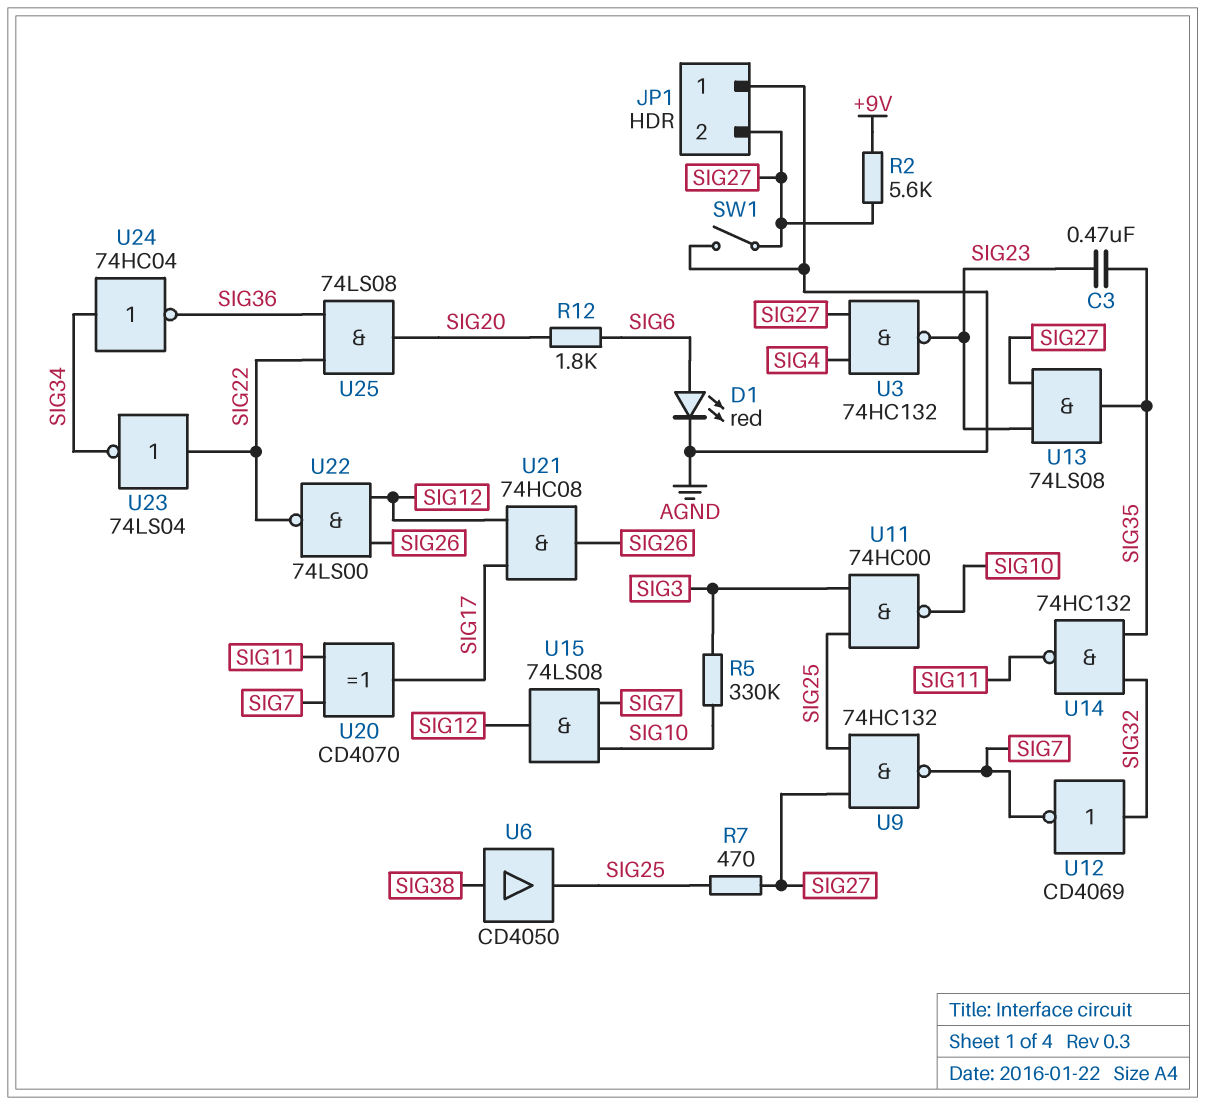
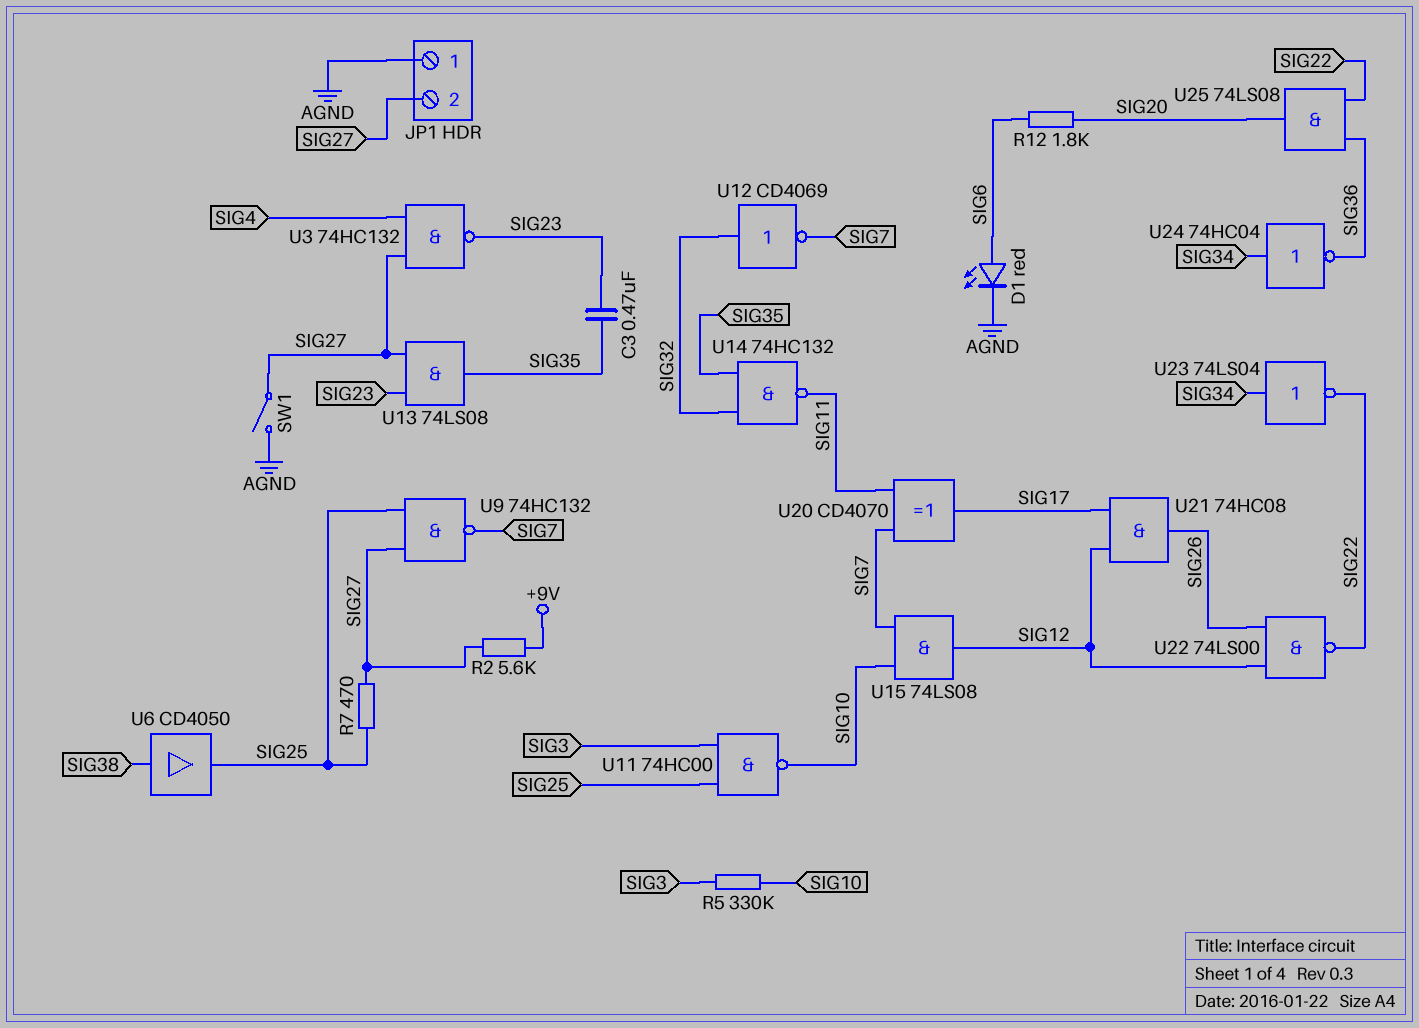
U23: NOT 74LS04 (in SIG22, out SIG34) -> NOT 74LS04 (in SIG34, out SIG22)

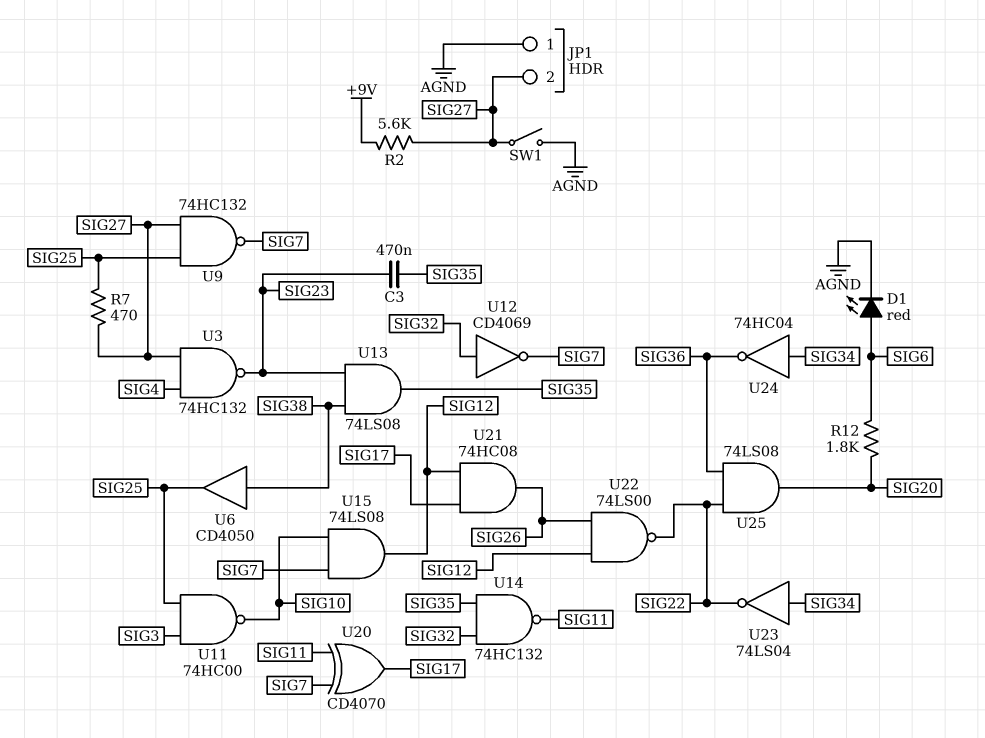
R5: 330k (SIG3, SIG10) -> none
U13: AND 74LS08 (in SIG23, in SIG27, out SIG35) -> AND 74LS08 (in SIG23, in SIG38, out SIG35)

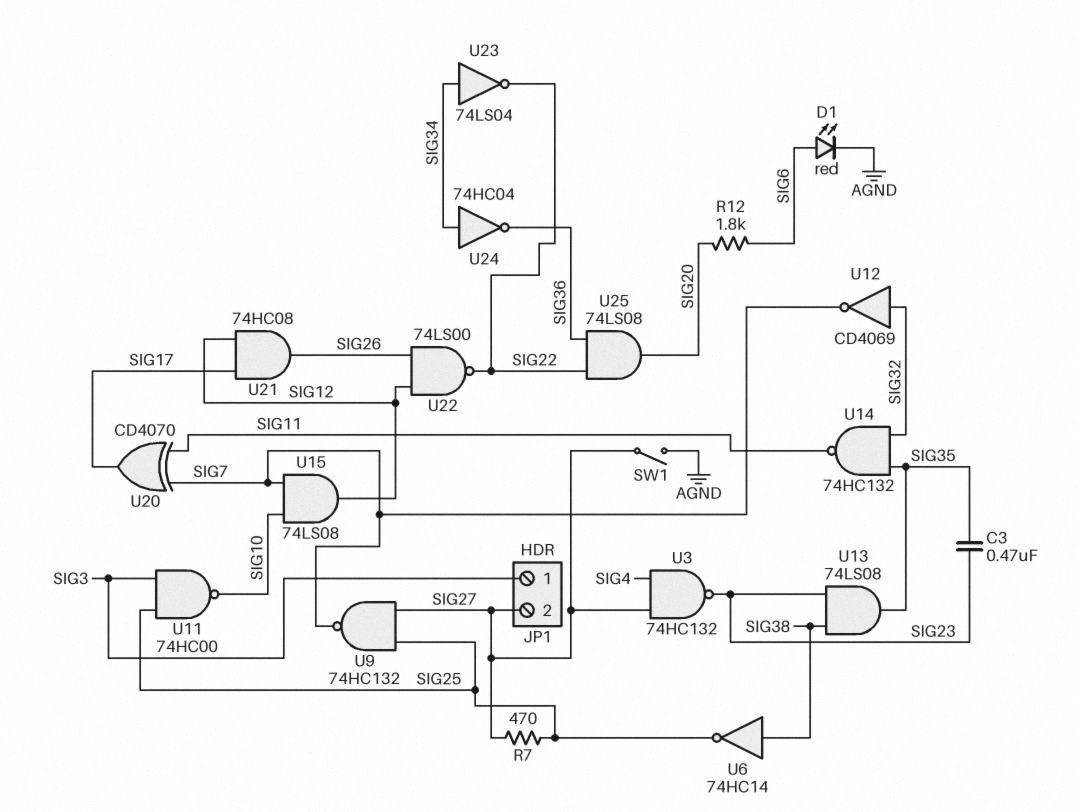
JP1 pin 1: AGND -> SIG3
R2: 5.6k (+9V, SIG27) -> none
U6: buffer CD4050 (in SIG38, out SIG25) -> NOT 74HC14 (in SIG38, out SIG25)

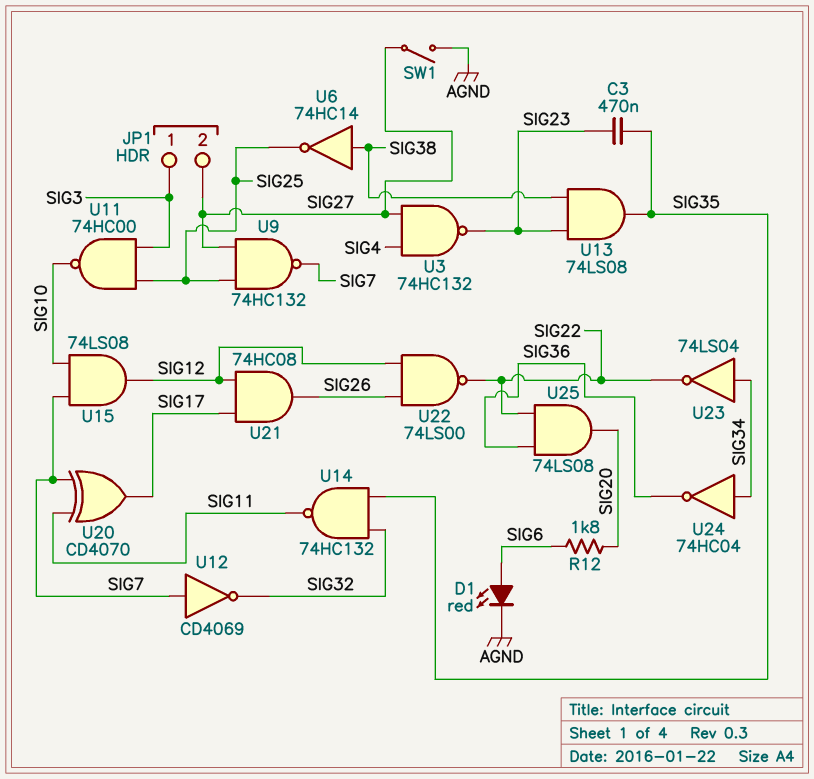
R7: 470 (SIG25, SIG27) -> none
U12: NOT CD4069 (in SIG32, out SIG7) -> NOT CD4069 (in SIG7, out SIG32)

